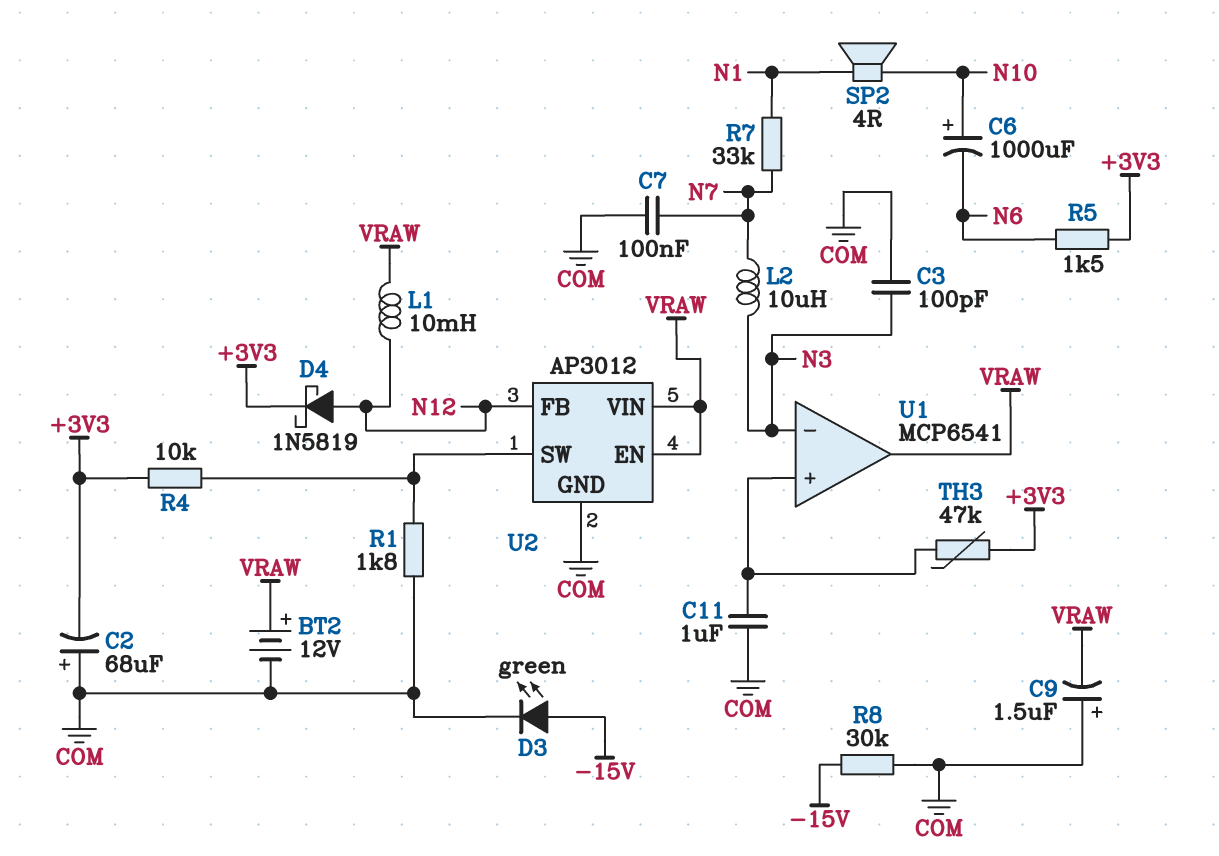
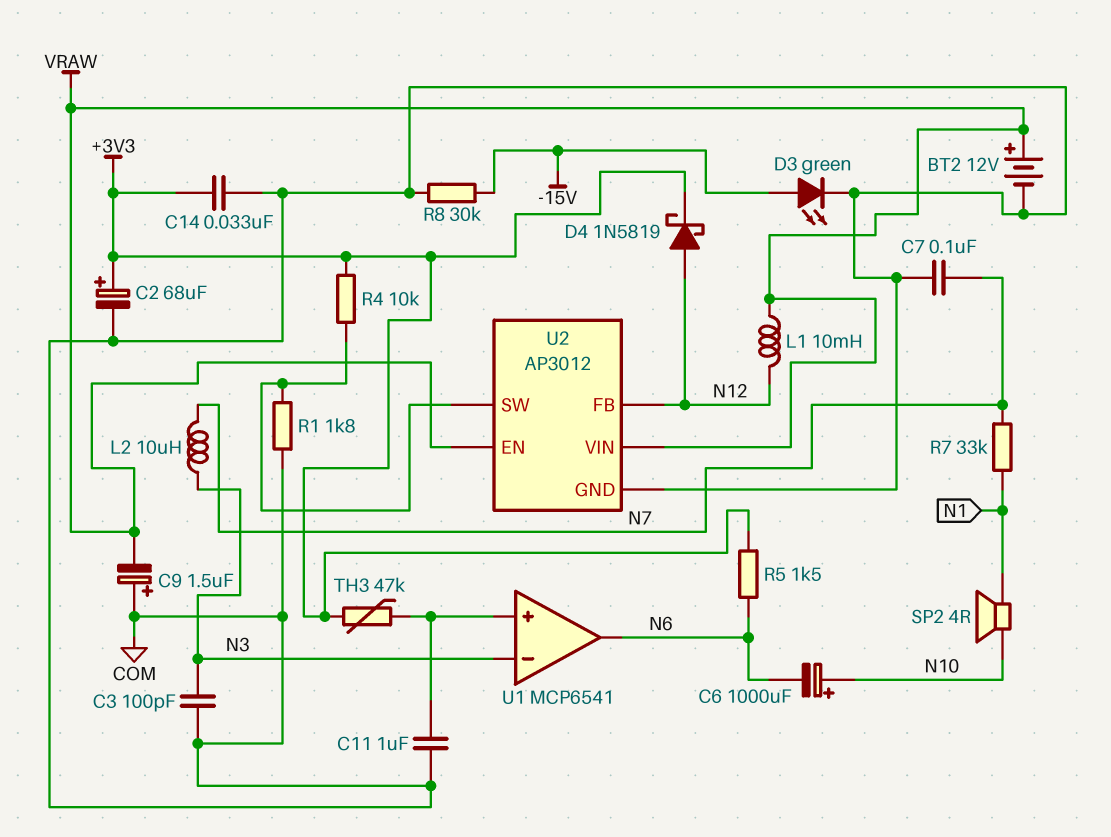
C2: 68uF (plus COM, minus +3V3) -> 68uF (plus +3V3, minus COM)
C14: none -> 33nF (+3V3, COM)
U1 pin out: VRAW -> N6

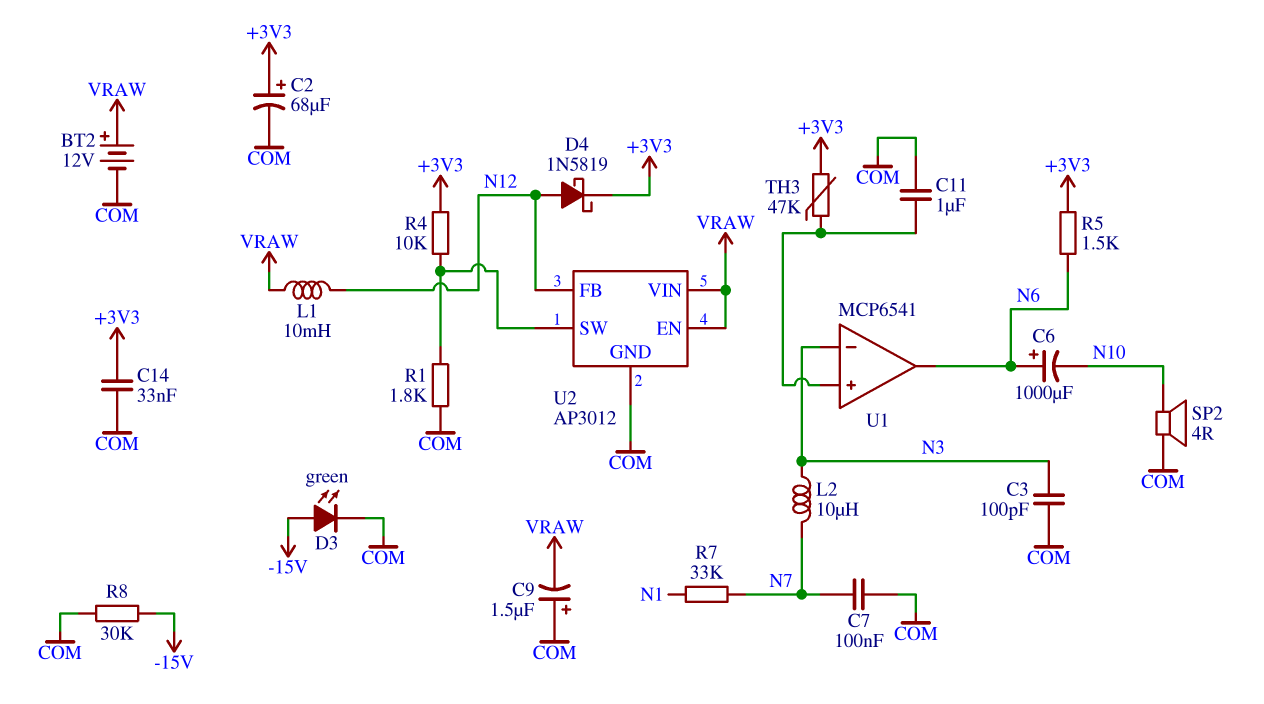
C6: 1000uF (plus N10, minus N6) -> 1000uF (plus N6, minus N10)
SP2: speaker 4R (N1, N10) -> speaker 4R (COM, N10)

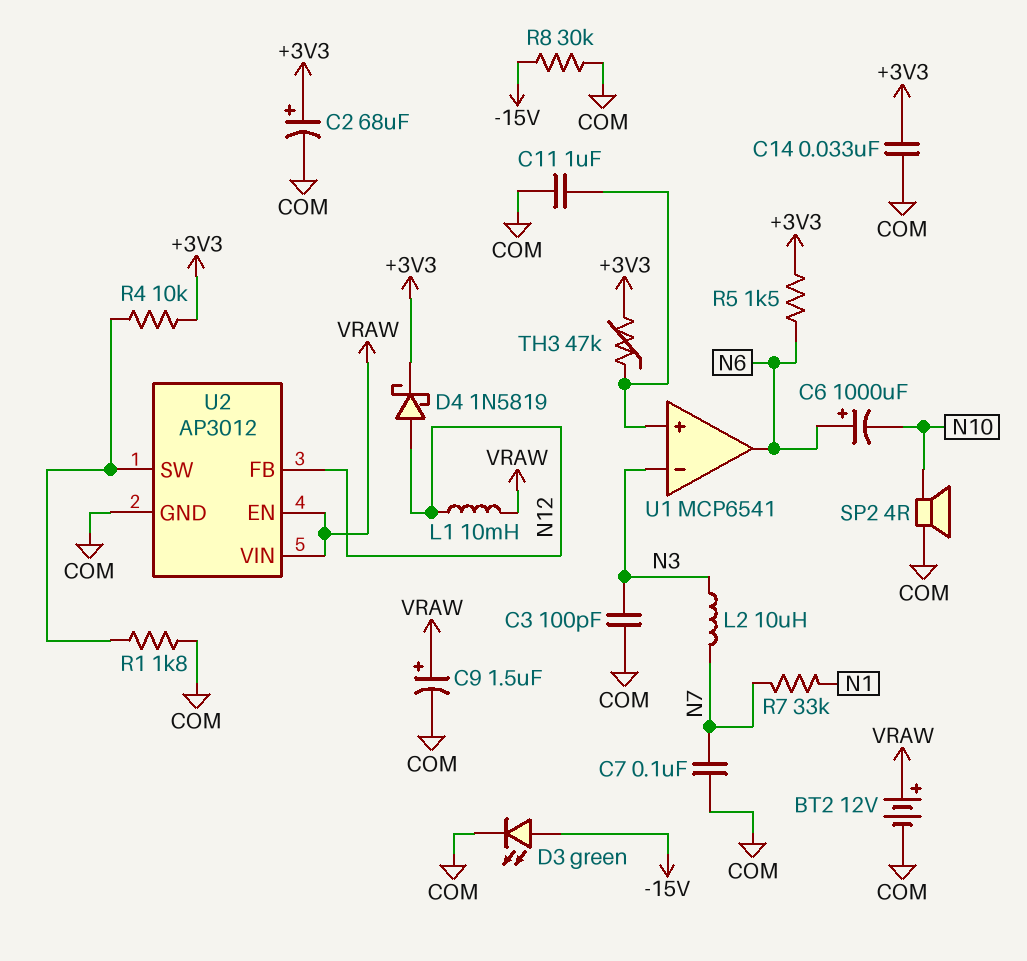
C9: 1.5uF (plus COM, minus VRAW) -> 1.5uF (plus VRAW, minus COM)

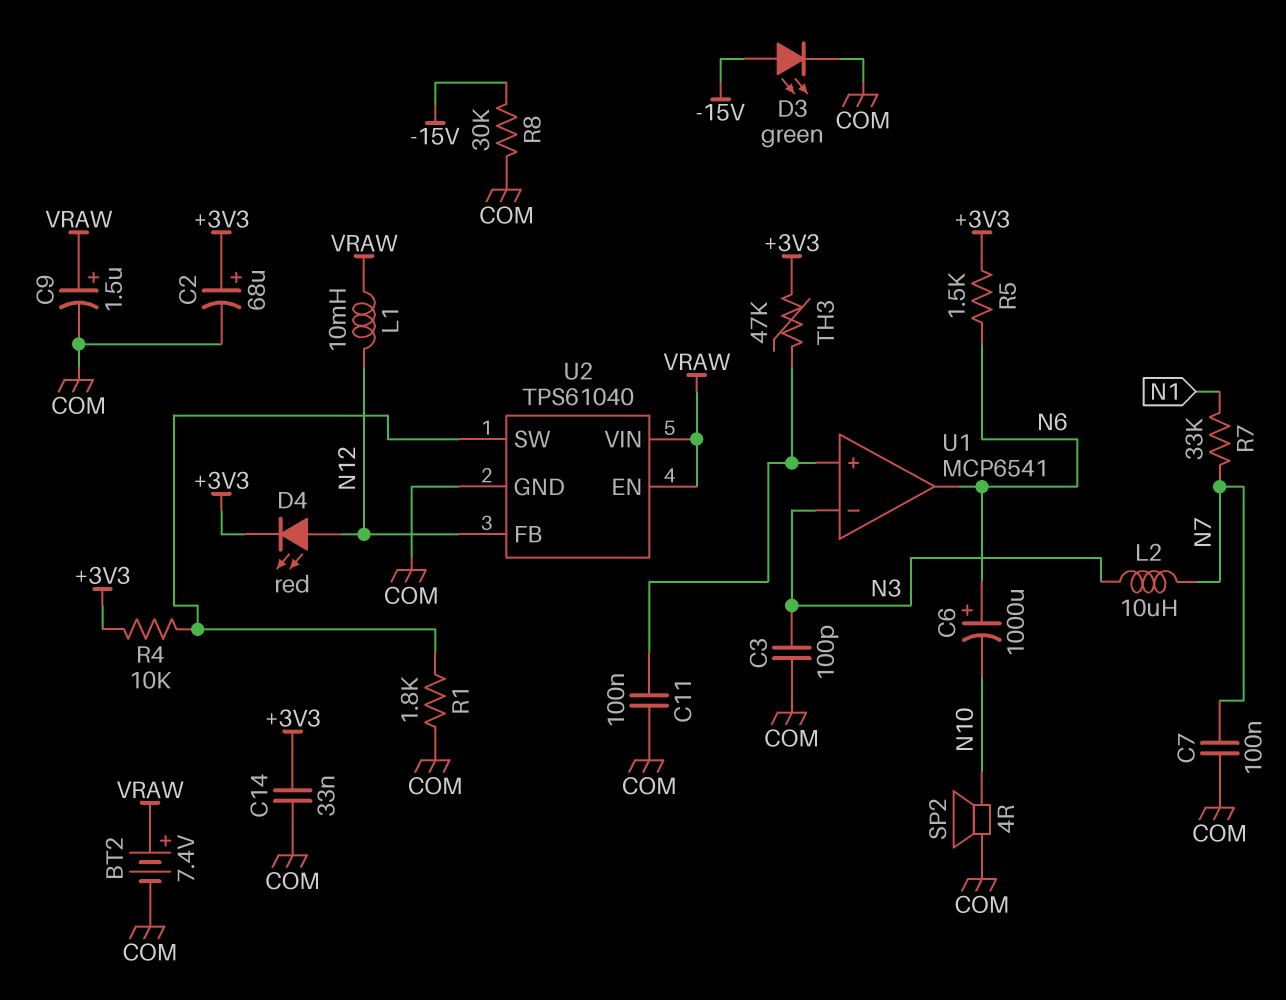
BT2: 12V (plus VRAW, minus COM) -> 7.4V (plus VRAW, minus COM)
C11: 1uF (COM, U1/in+) -> 100nF (COM, U1/in+)
D4: schottky 1N5819 (A N12, K +3V3) -> LED red (A N12, K +3V3)
U2: AP3012 -> TPS61040

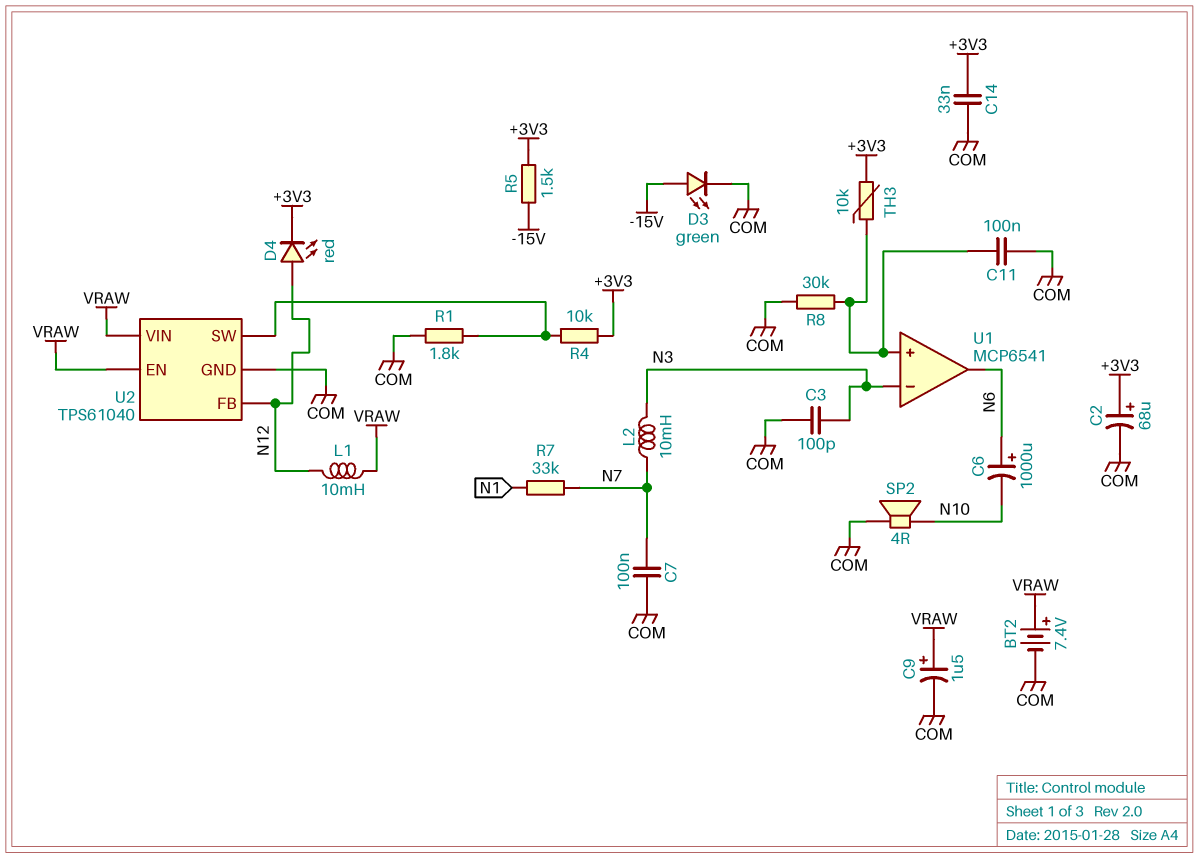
L2: 10uH (N3, N7) -> 10mH (N3, N7)
R5: 1.5k (+3V3, N6) -> 1.5k (+3V3, -15V)
R8: 30k (-15V, COM) -> 30k (COM, U1/in+)
TH3: 47k (+3V3, U1/in+) -> 10k (+3V3, U1/in+)

